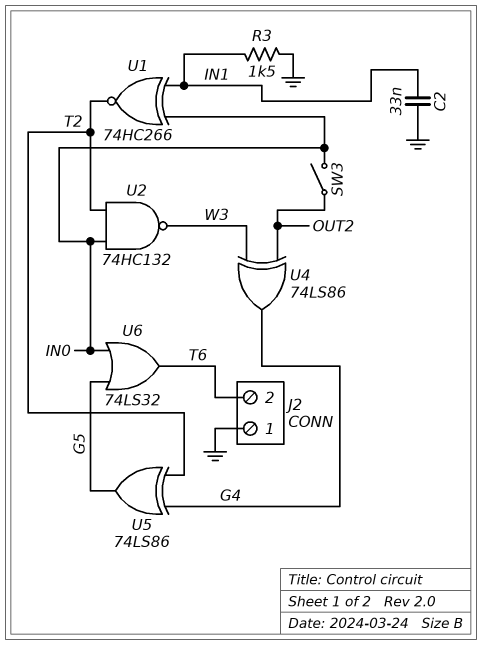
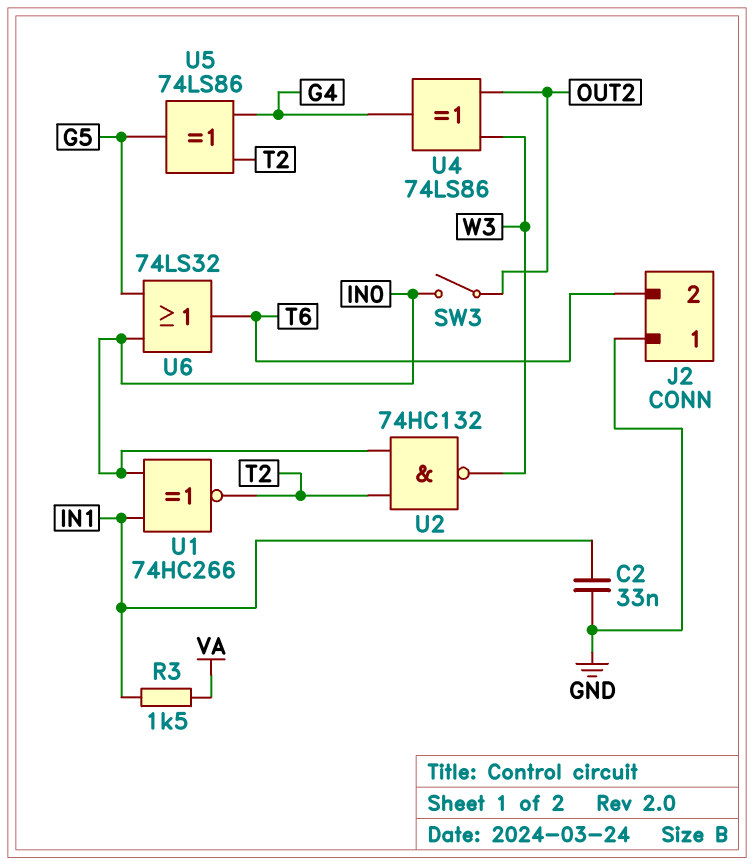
R3: 1.5k (GND, IN1) -> 1.5k (IN1, VA)

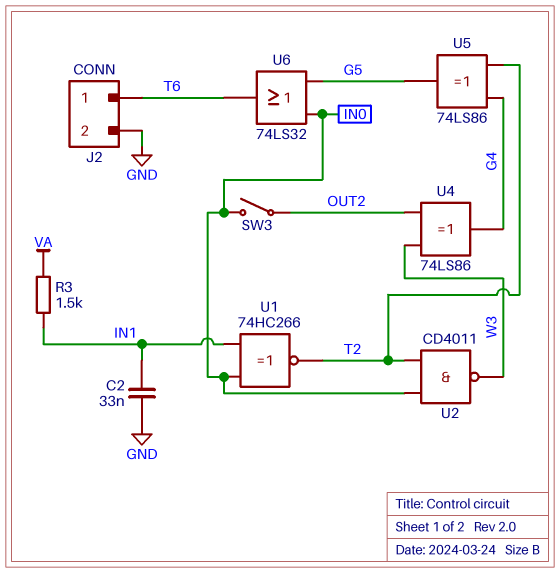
J2 pin 1: GND -> T6
J2 pin 2: T6 -> GND
U2: NAND 74HC132 (in IN0, in T2, out W3) -> NAND CD4011 (in IN0, in T2, out W3)

